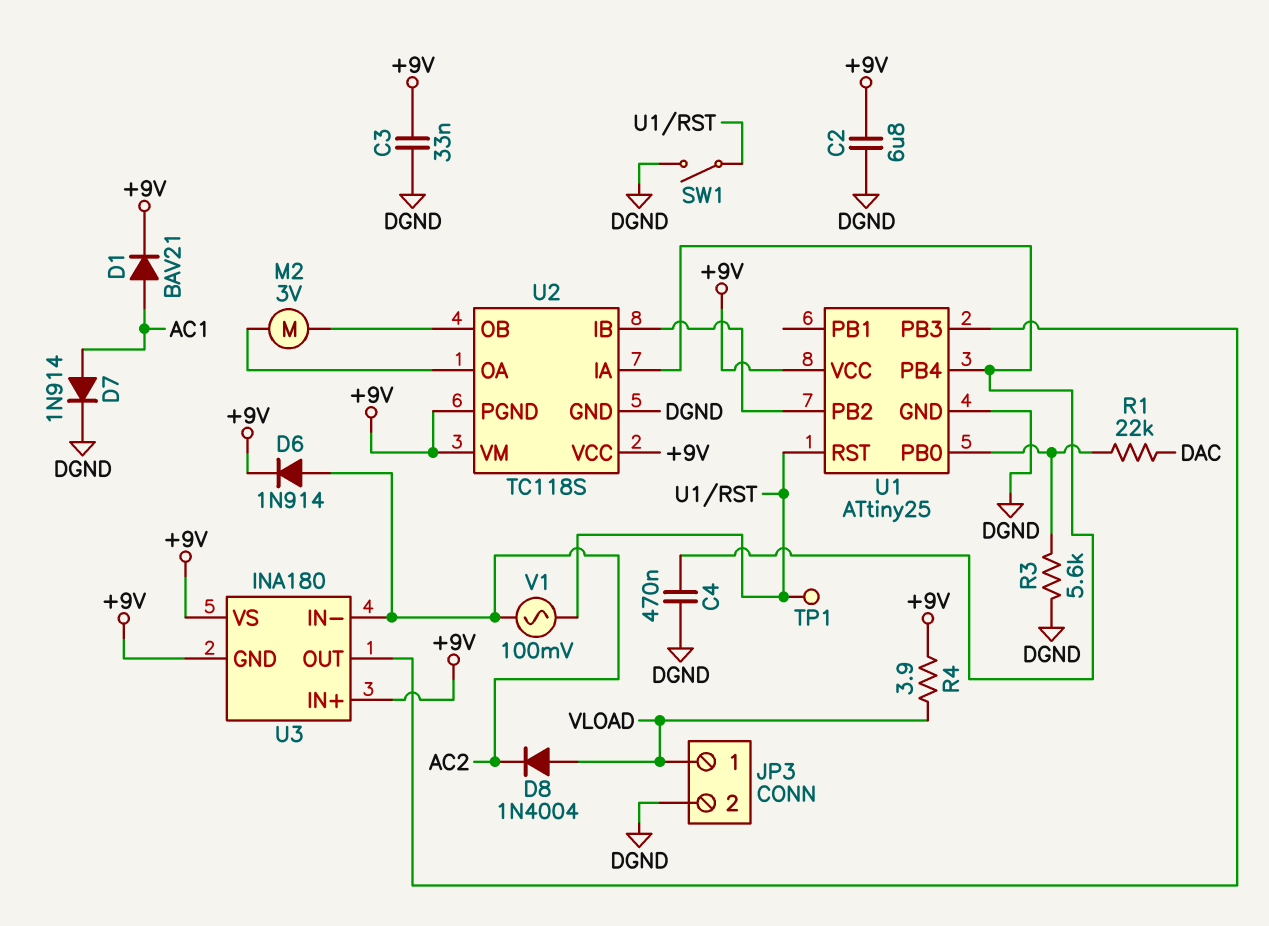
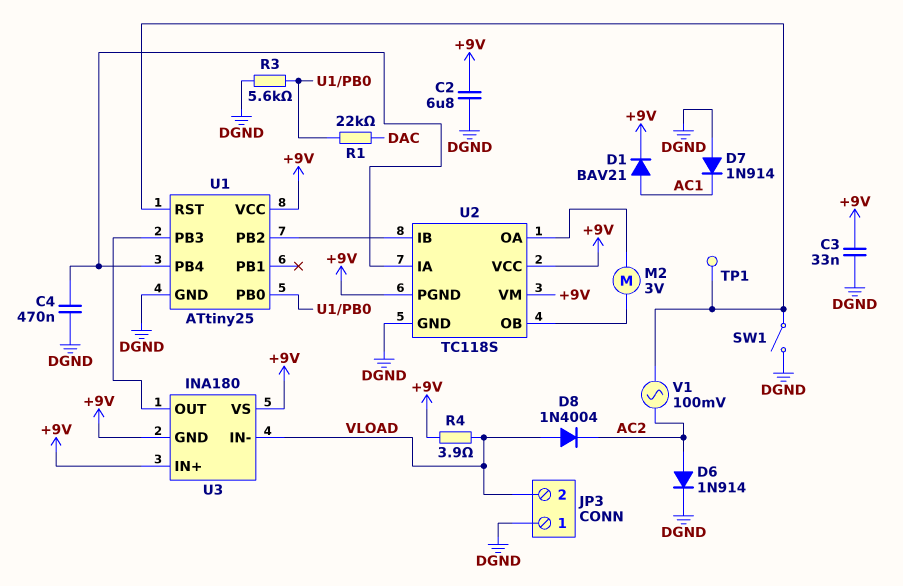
D6: diode 1N914 (A AC2, K +9V) -> diode 1N914 (A AC2, K DGND)
D7: diode 1N914 (A AC1, K DGND) -> diode 1N914 (A DGND, K AC1)
JP3 pin 1: VLOAD -> DGND
JP3 pin 2: DGND -> VLOAD
U3 pin IN-: AC2 -> VLOAD

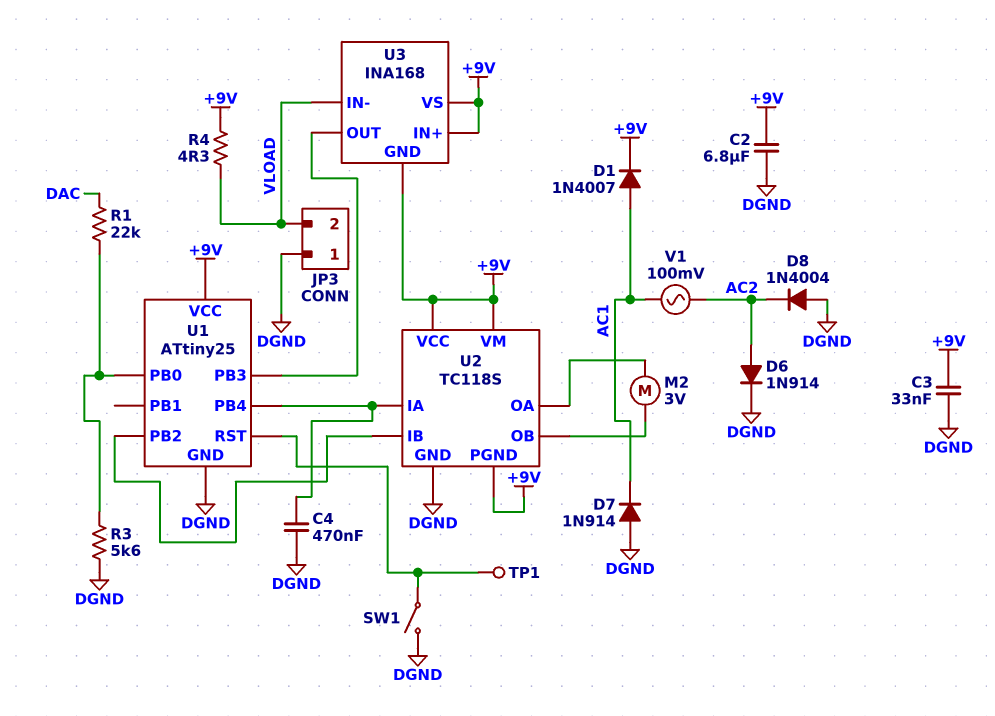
D1: diode BAV21 (A AC1, K +9V) -> diode 1N4007 (A AC1, K +9V)
D8: diode 1N4004 (A VLOAD, K AC2) -> diode 1N4004 (A DGND, K AC2)
R4: 3.9 (+9V, VLOAD) -> 4.3 (+9V, VLOAD)
U3: INA180 -> INA168
V1: AC 100mV (AC2, U1/RST) -> AC 100mV (AC1, AC2)

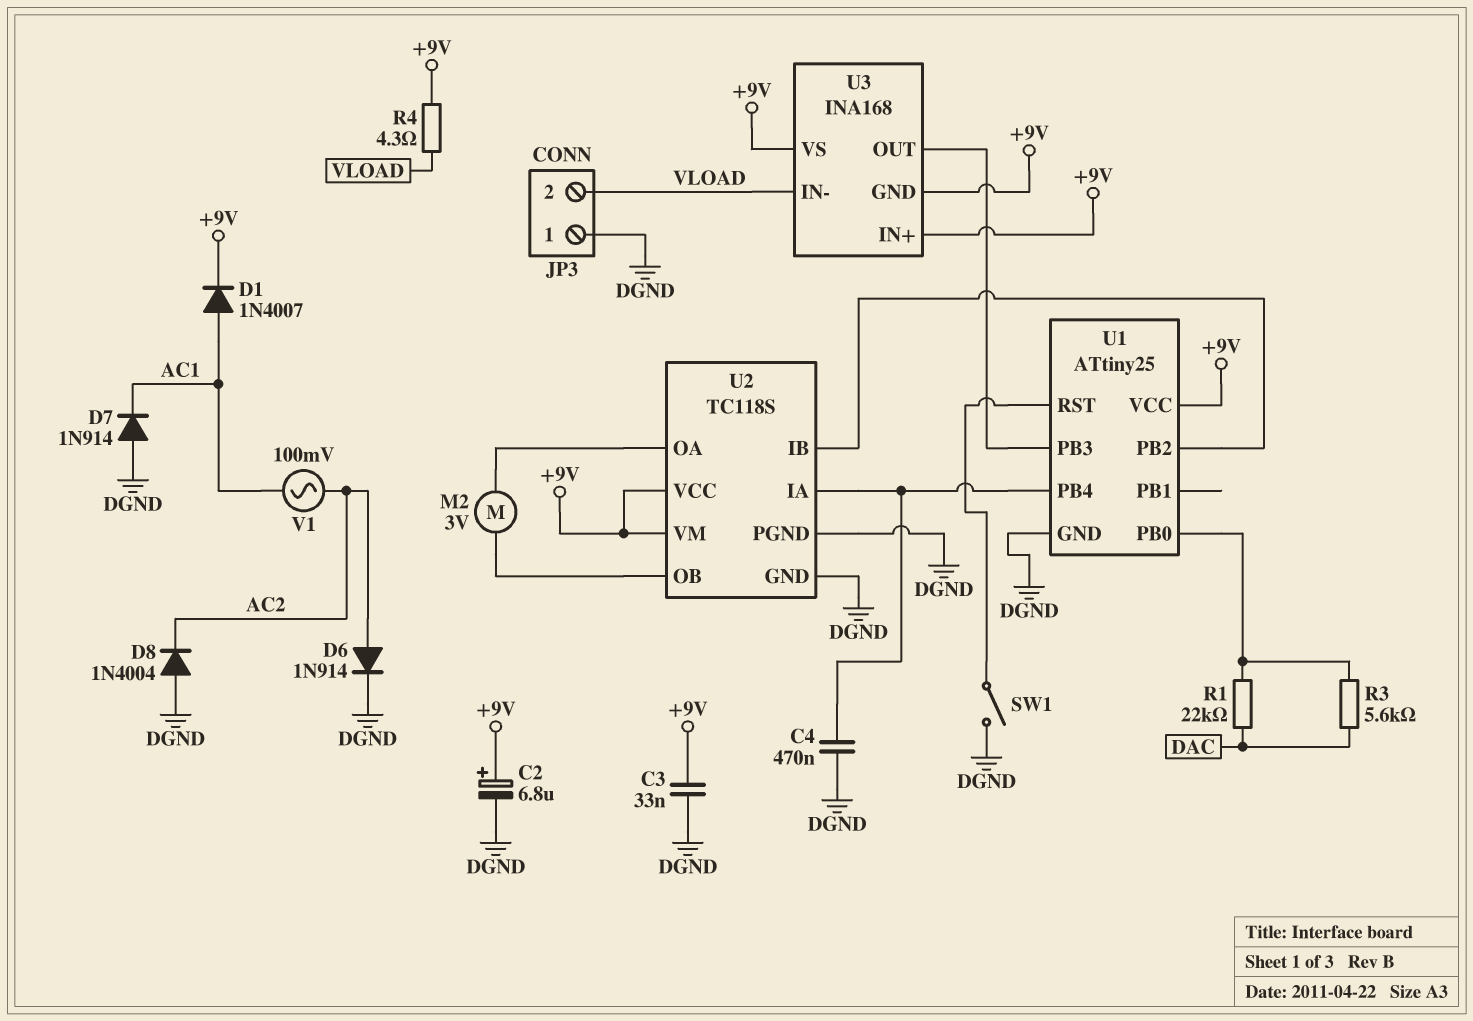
C2: 6.8uF (+9V, DGND) -> 6.8uF (plus +9V, minus DGND)
R3: 5.6k (DGND, U1/PB0) -> 5.6k (DAC, U1/PB0)
TP1: test point (U1/RST) -> none
U2 pin PGND: +9V -> DGND

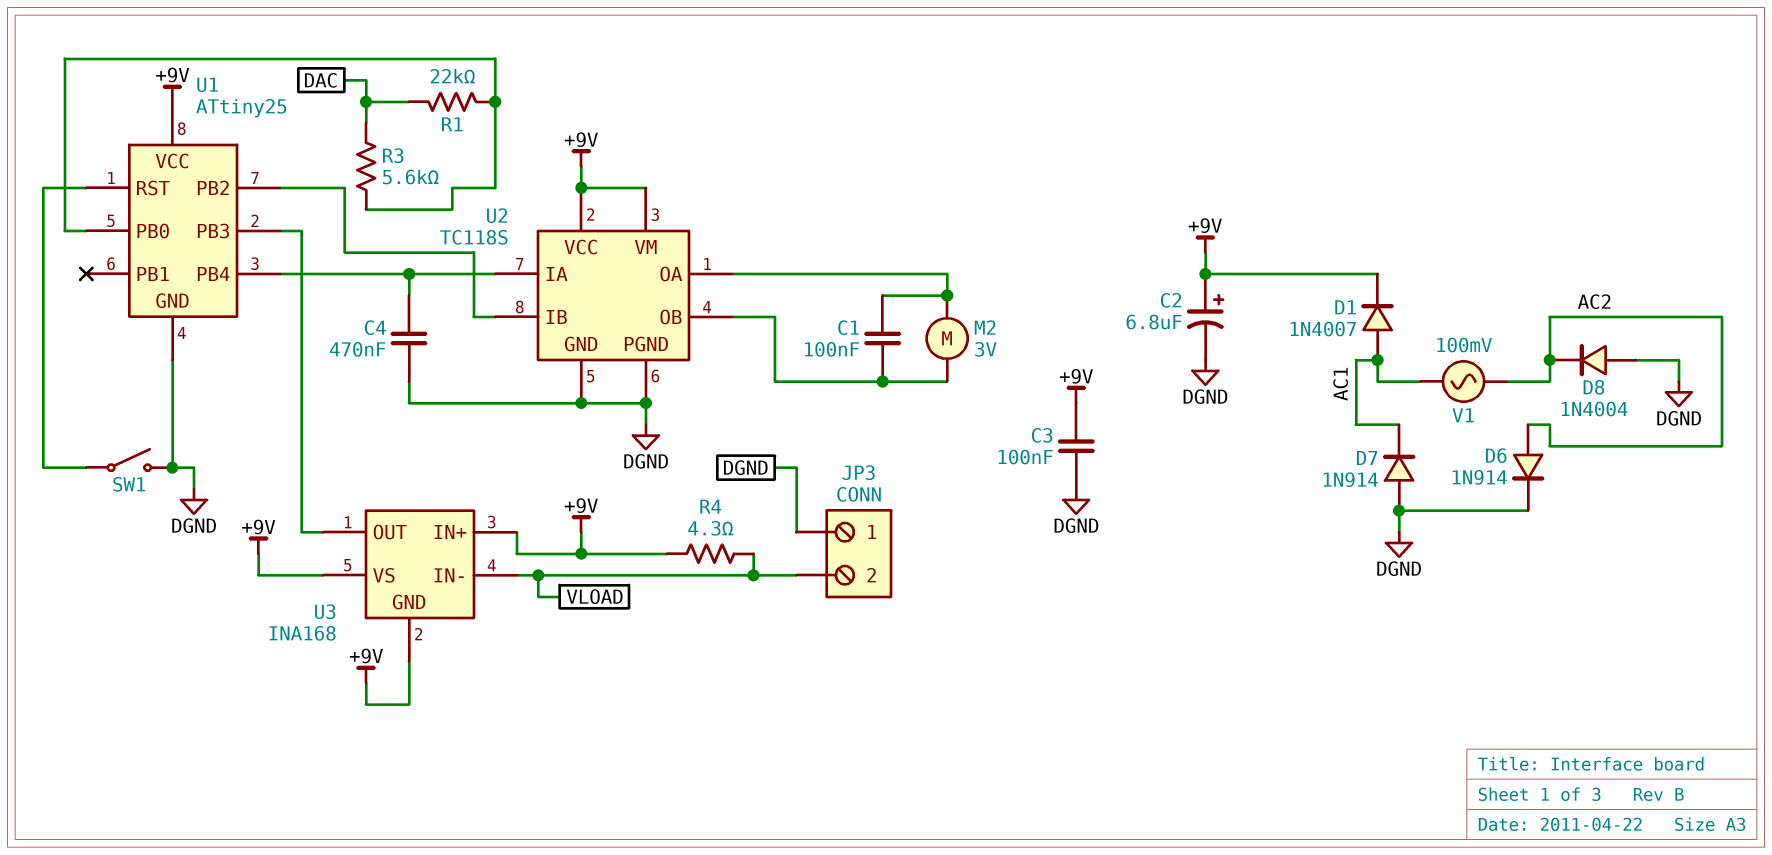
C1: none -> 100nF (U2/OA, U2/OB)
C3: 33nF (+9V, DGND) -> 100nF (+9V, DGND)

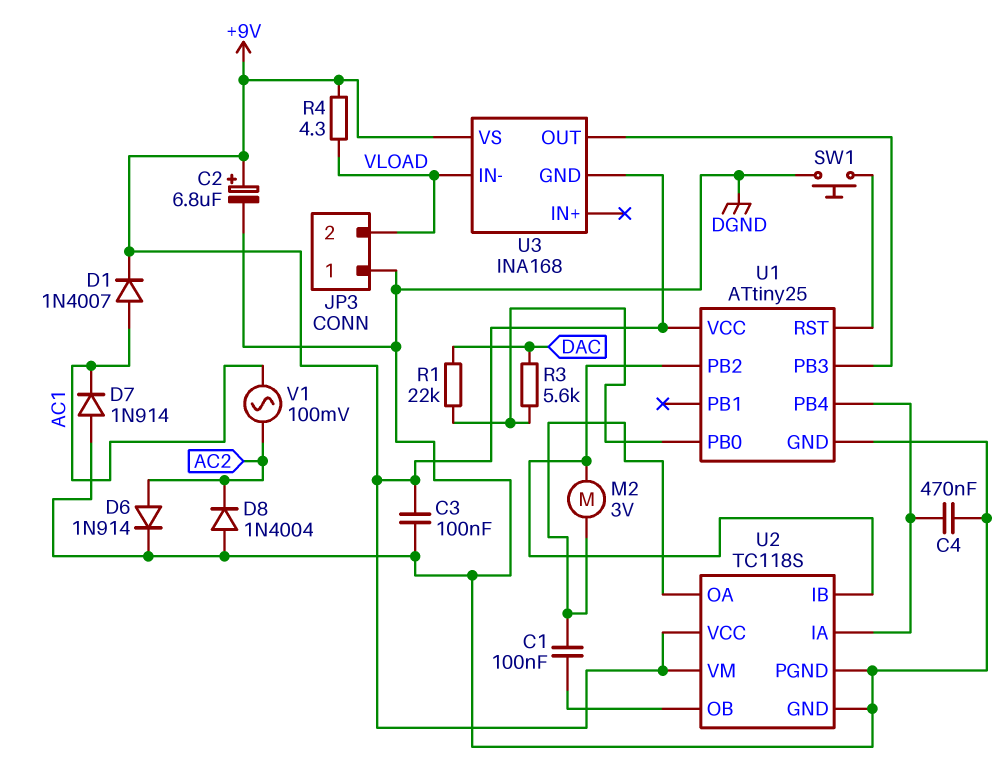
M2: motor 3V (U2/OA, U2/OB) -> motor 3V (U1/PB2, U2/OA)
SW1: switch (DGND, U1/RST) -> button (DGND, U1/RST)
U3 pin IN+: +9V -> none

